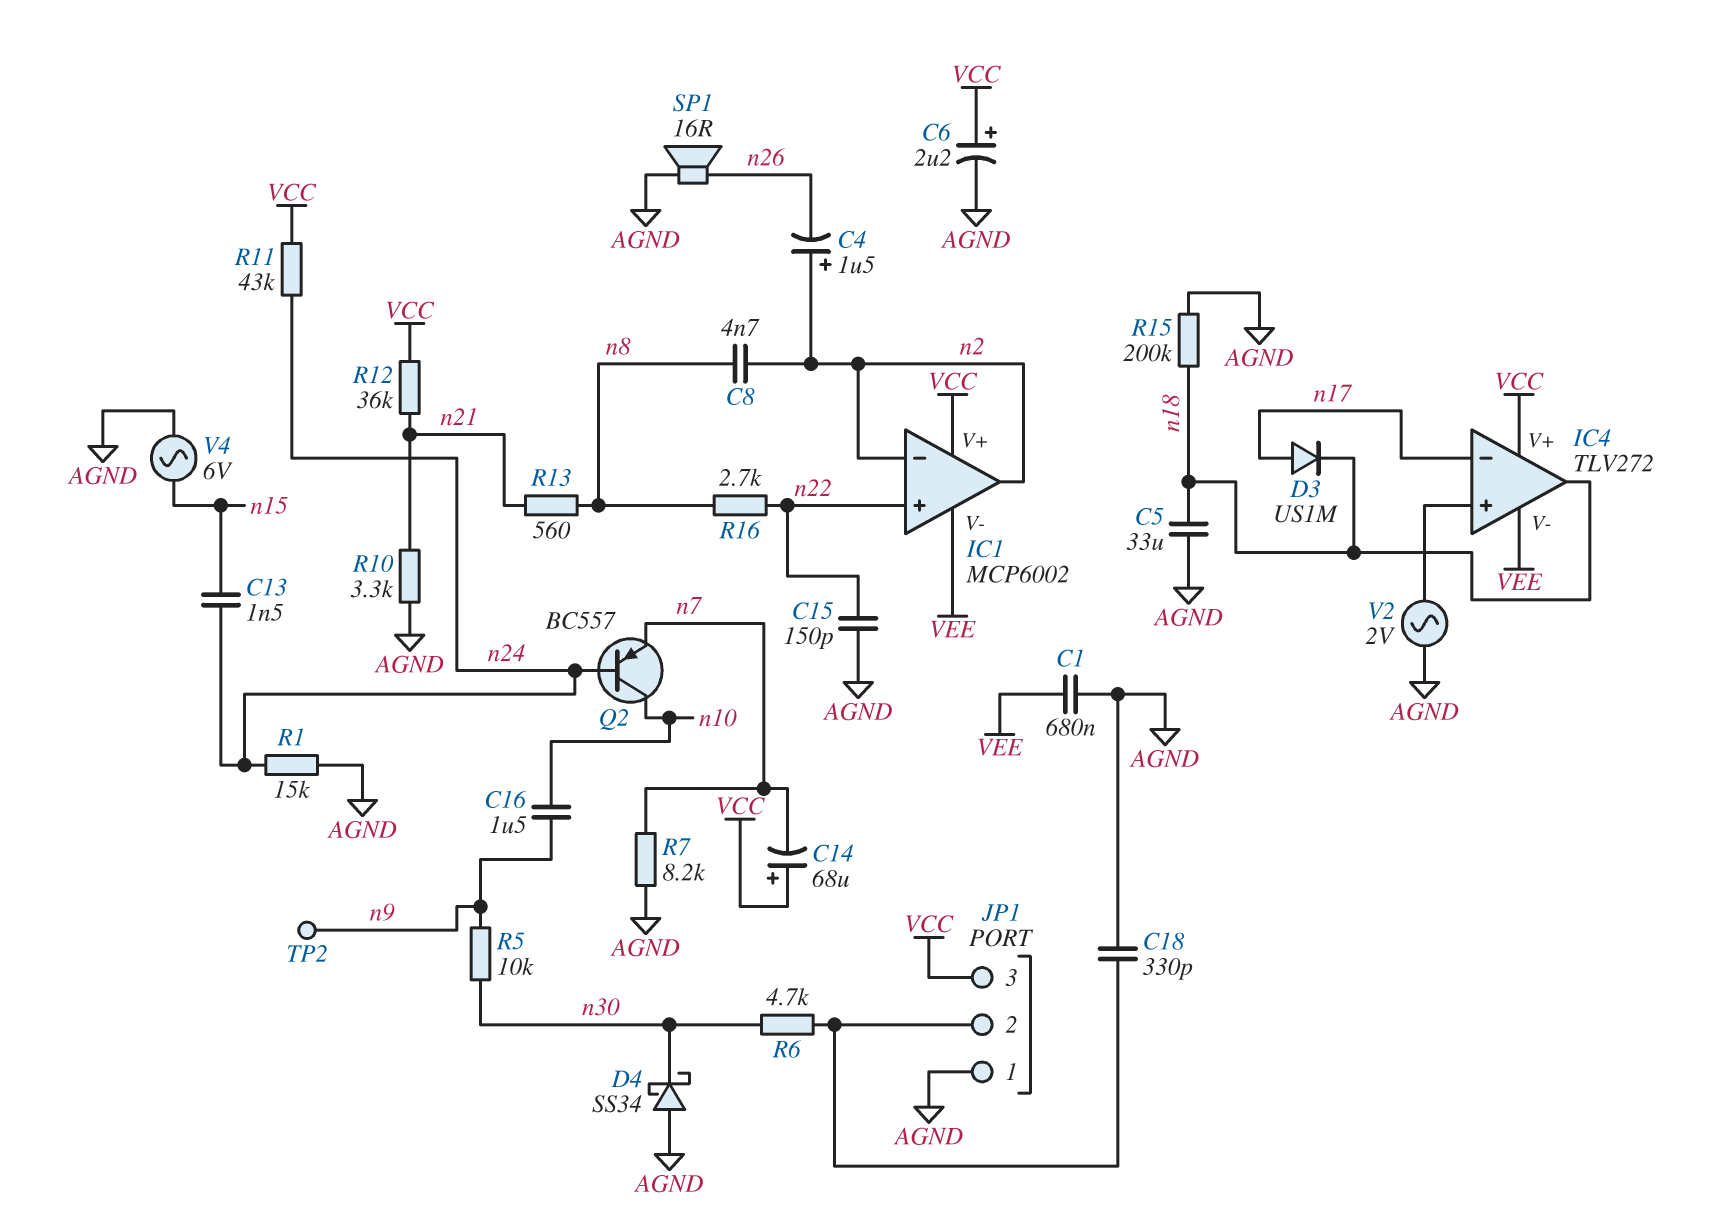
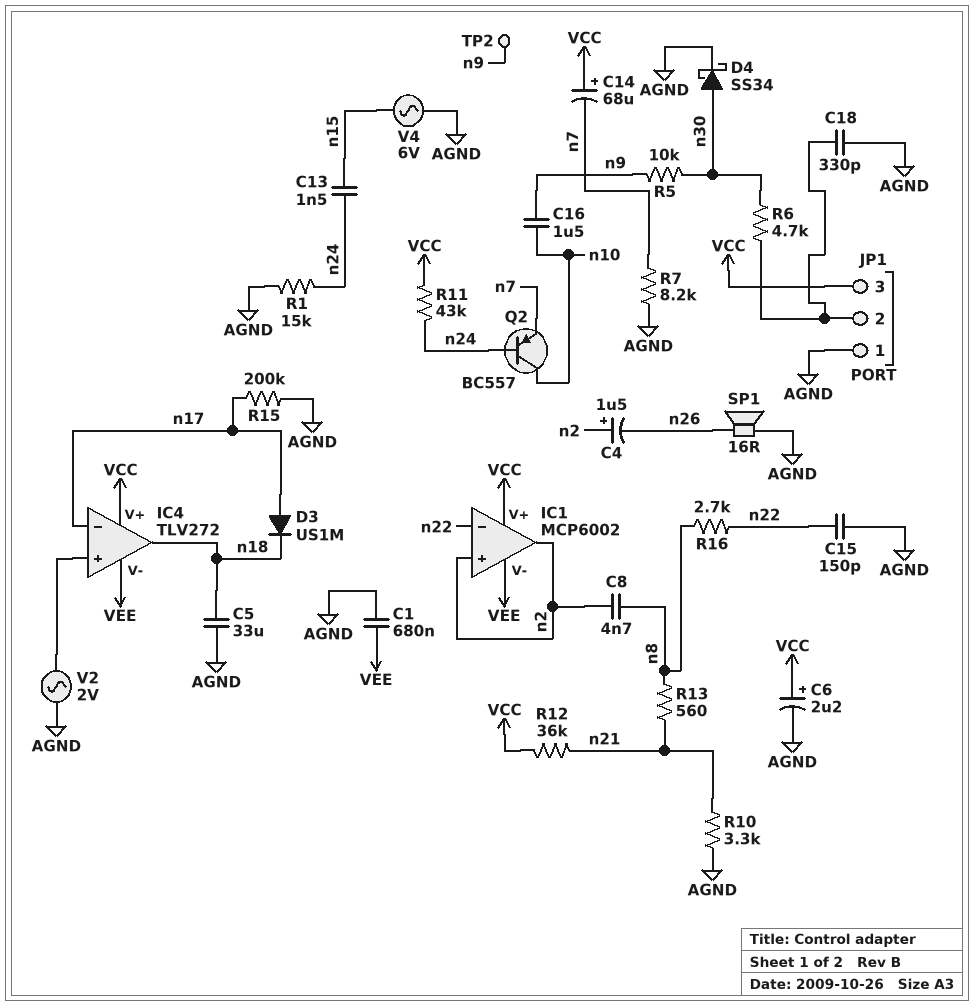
D4: schottky SS34 (A AGND, K n30) -> schottky SS34 (A n30, K AGND)
IC1 pin in+: n22 -> n2
IC1 pin in-: n2 -> n22
R15: 200k (AGND, n18) -> 200k (AGND, n17)

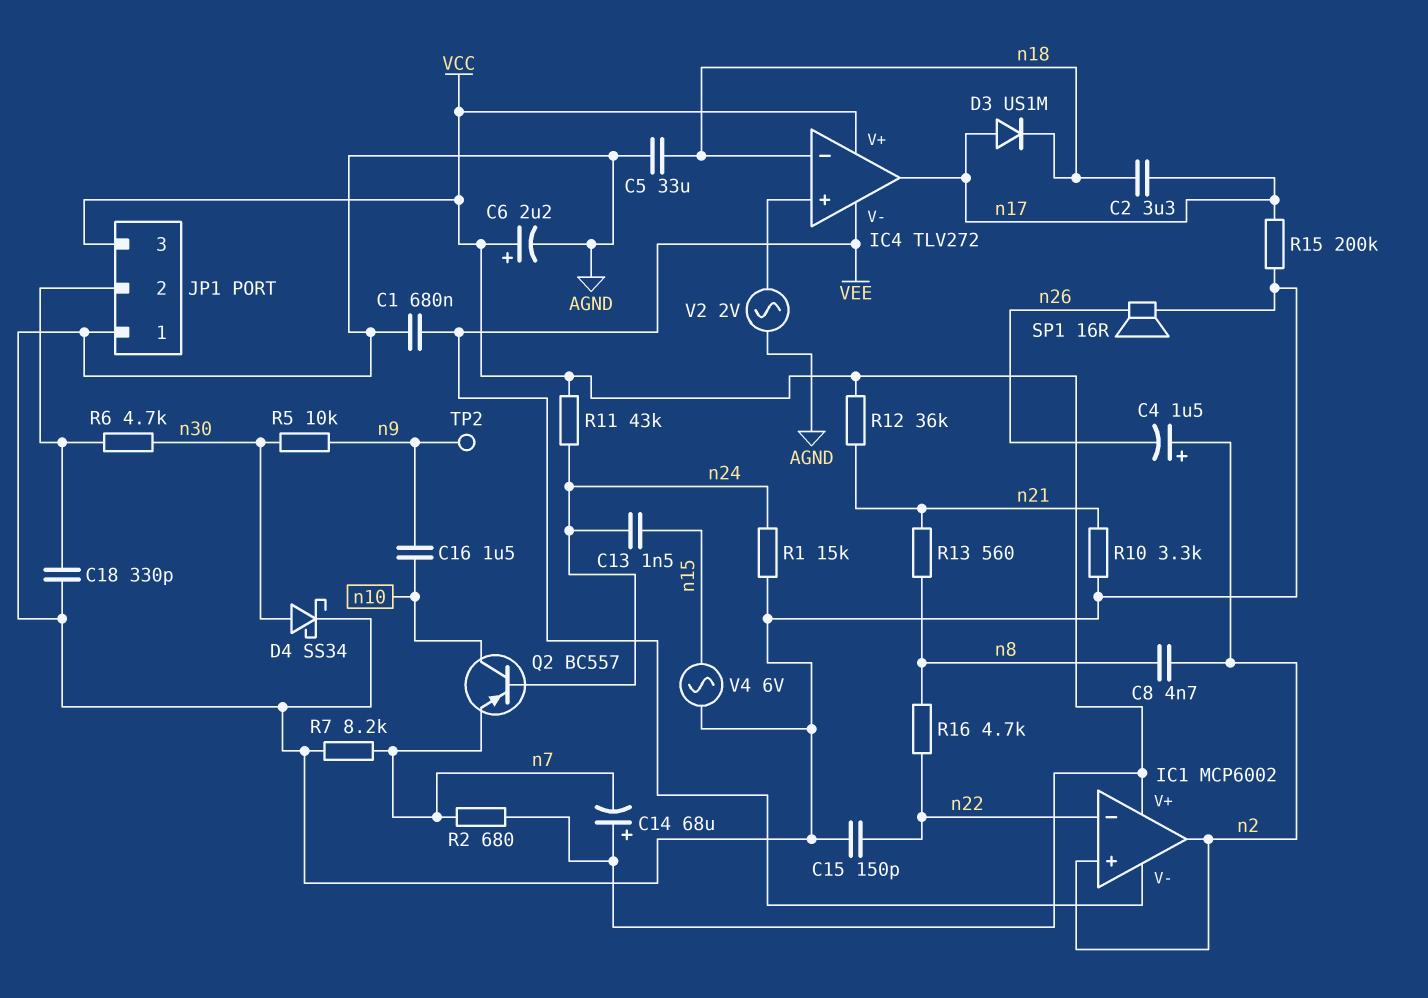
C2: none -> 3.3uF (n17, n18)
IC4 pin in-: n17 -> n18
IC4 pin out: n18 -> n17
R2: none -> 680 (VCC, n7)
R16: 2.7k (n8, n22) -> 4.7k (n8, n22)

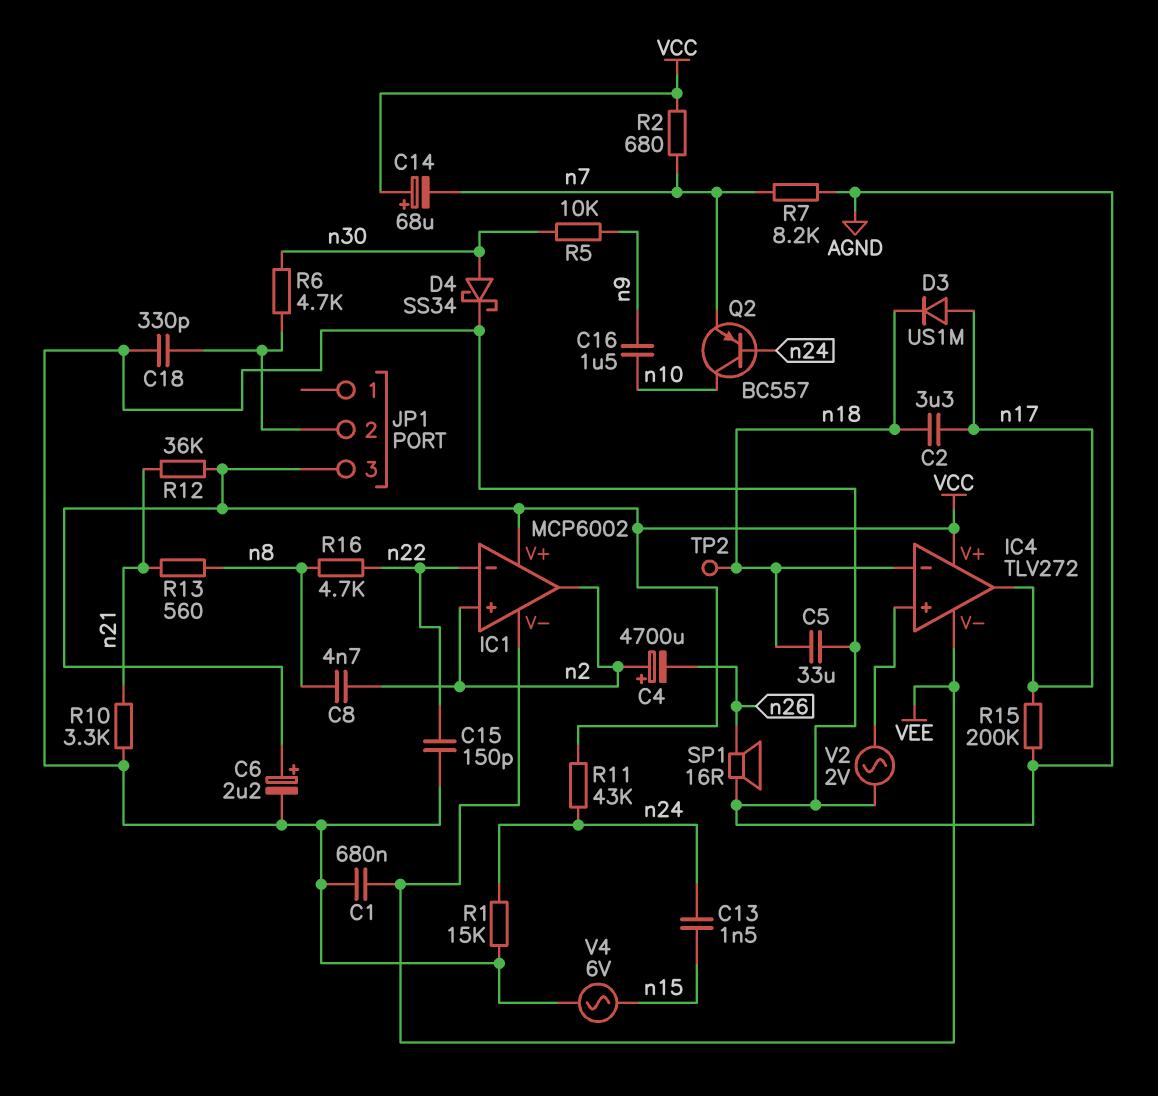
C4: 1.5uF (plus n2, minus n26) -> 4700uF (plus n2, minus n26)
JP1 pin 1: AGND -> none
TP2: test point (n9) -> test point (n18)

